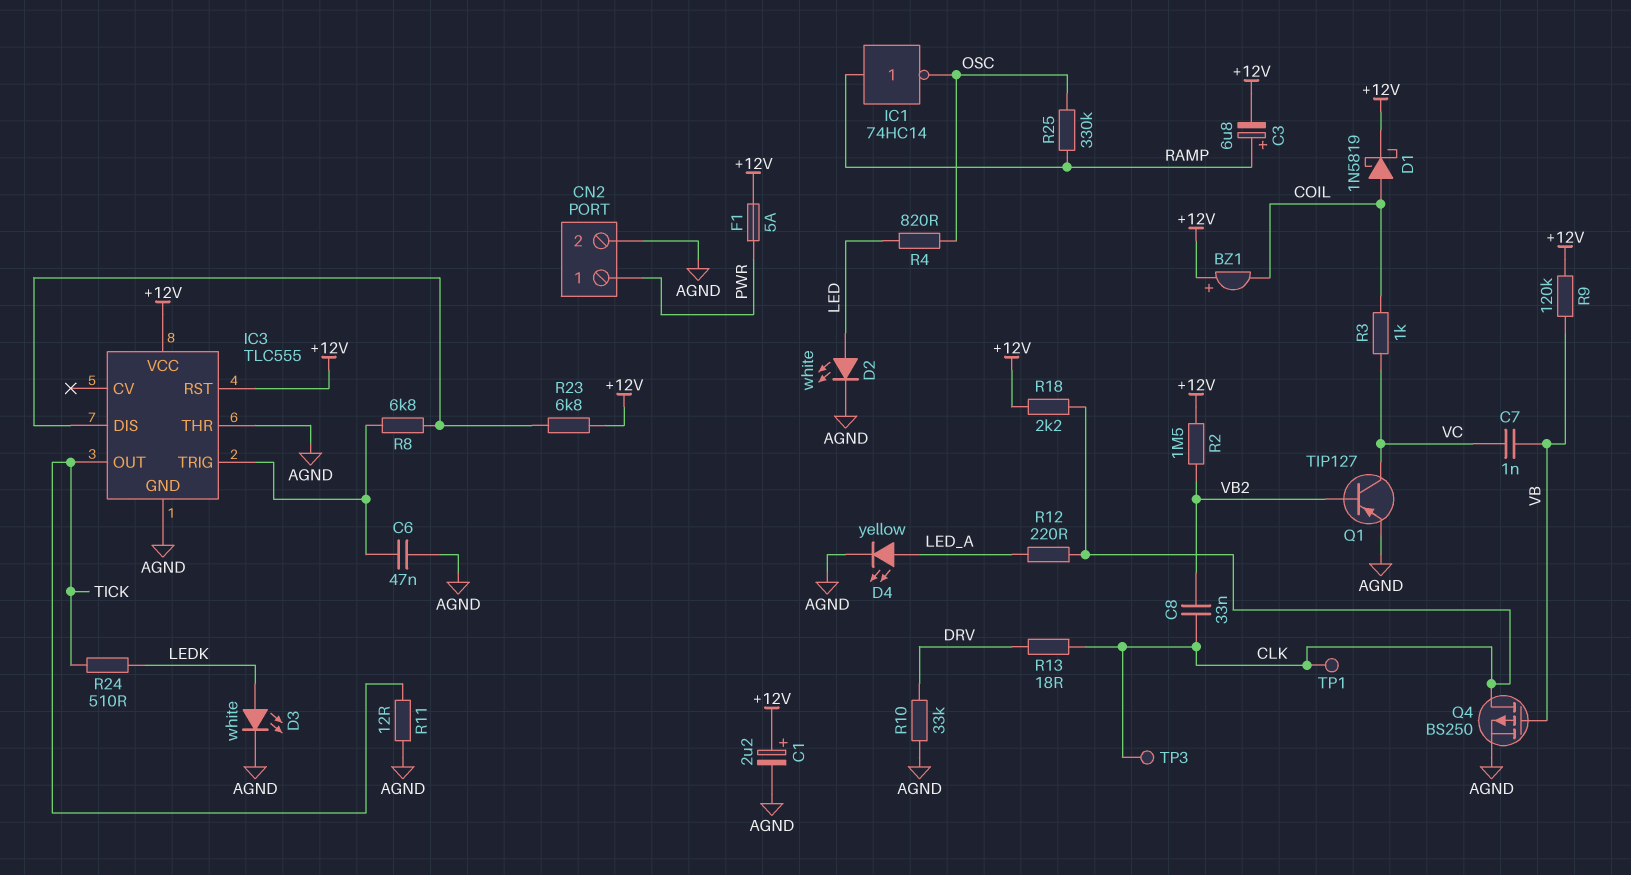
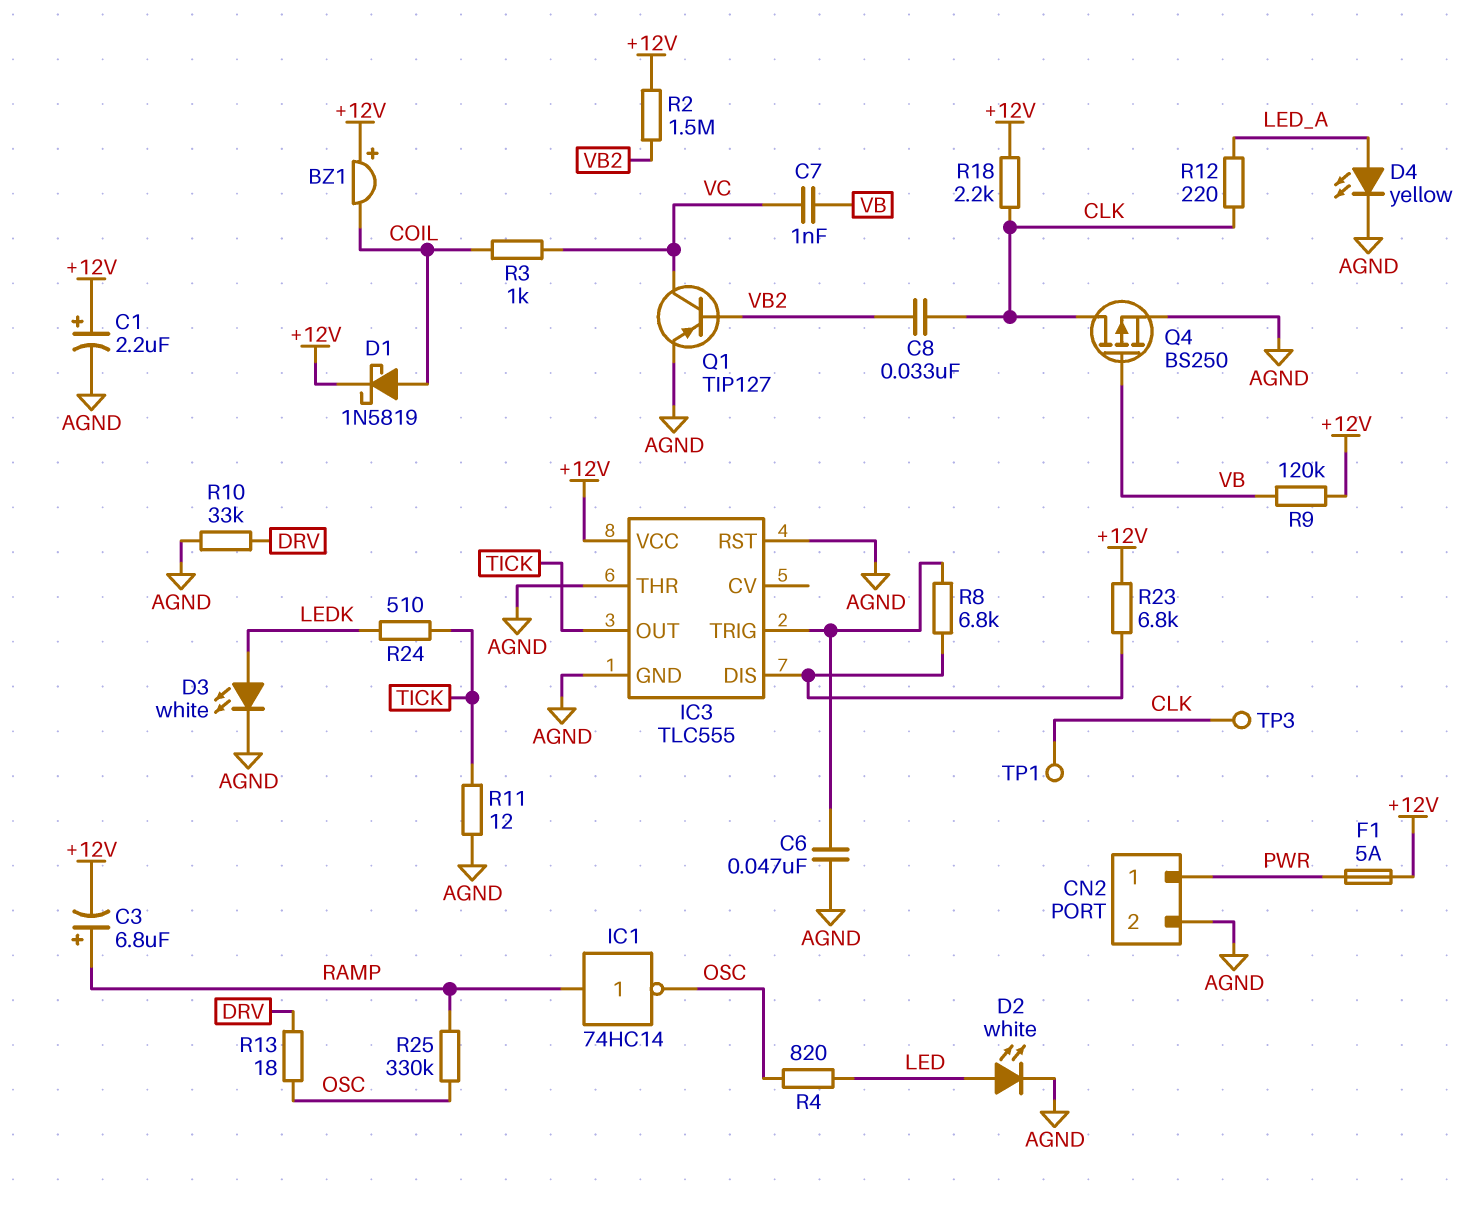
IC3 pin RST: +12V -> AGND
R13: 18 (CLK, DRV) -> 18 (DRV, OSC)

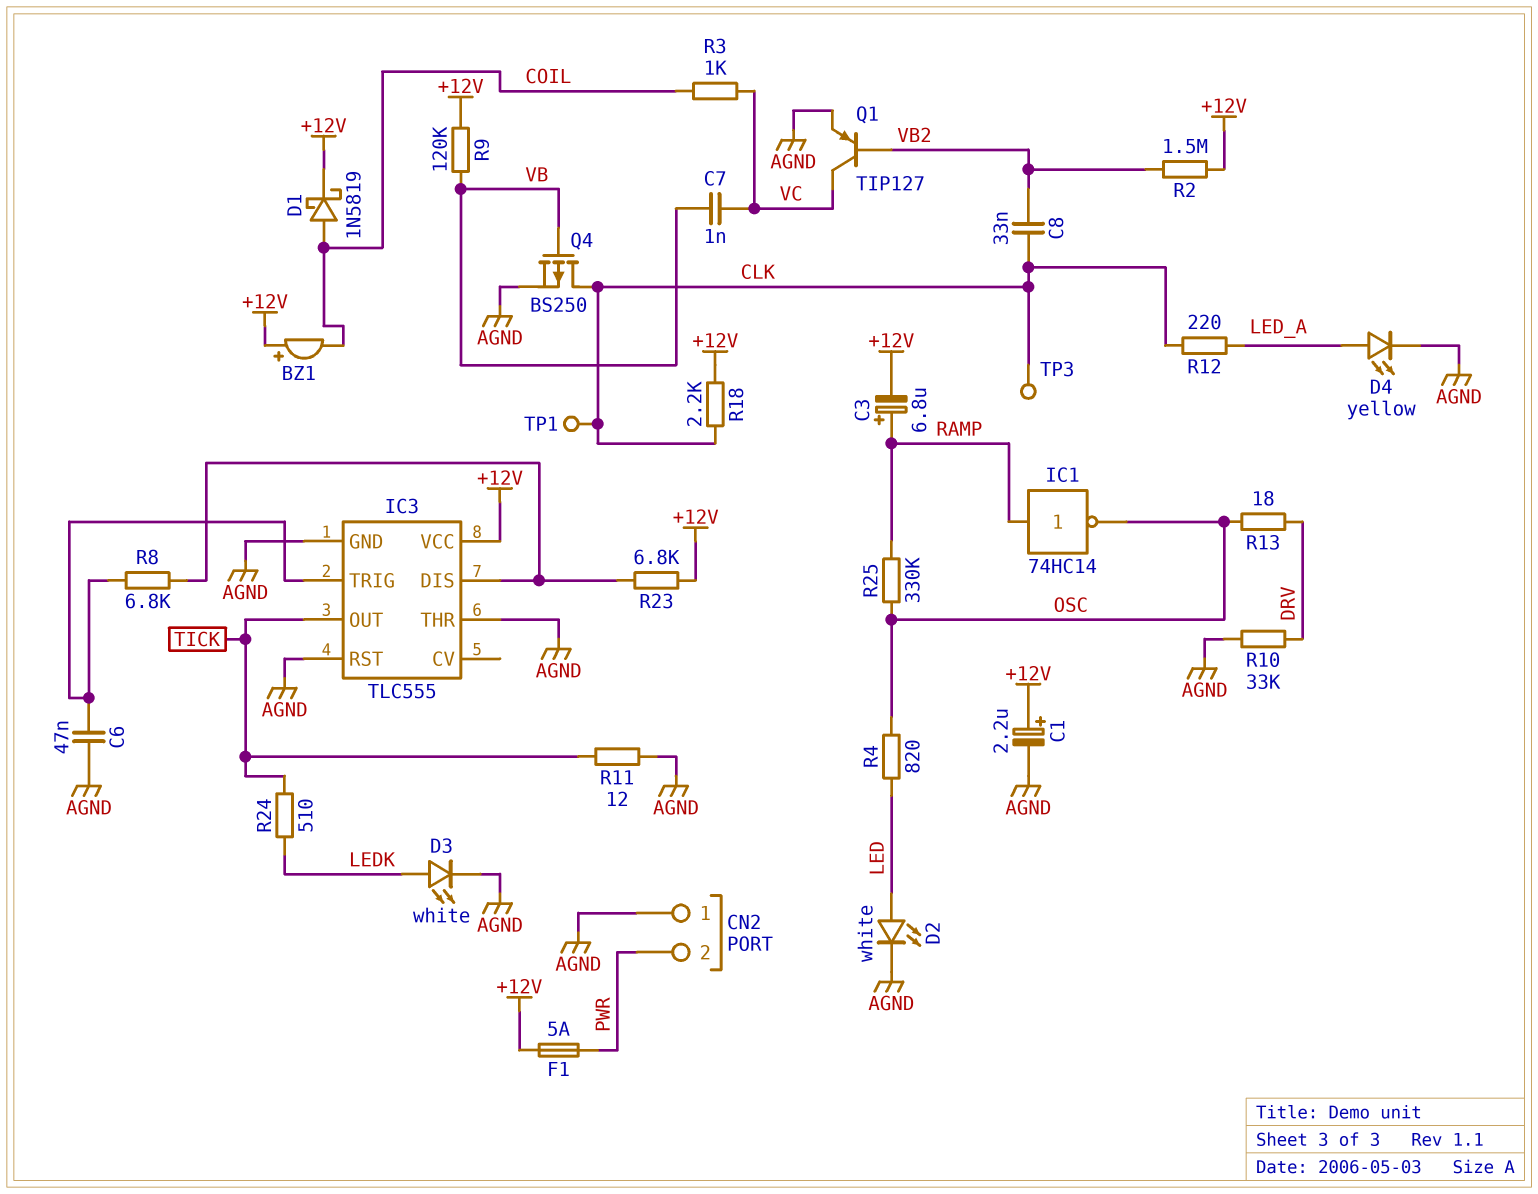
CN2 pin 1: PWR -> AGND
CN2 pin 2: AGND -> PWR

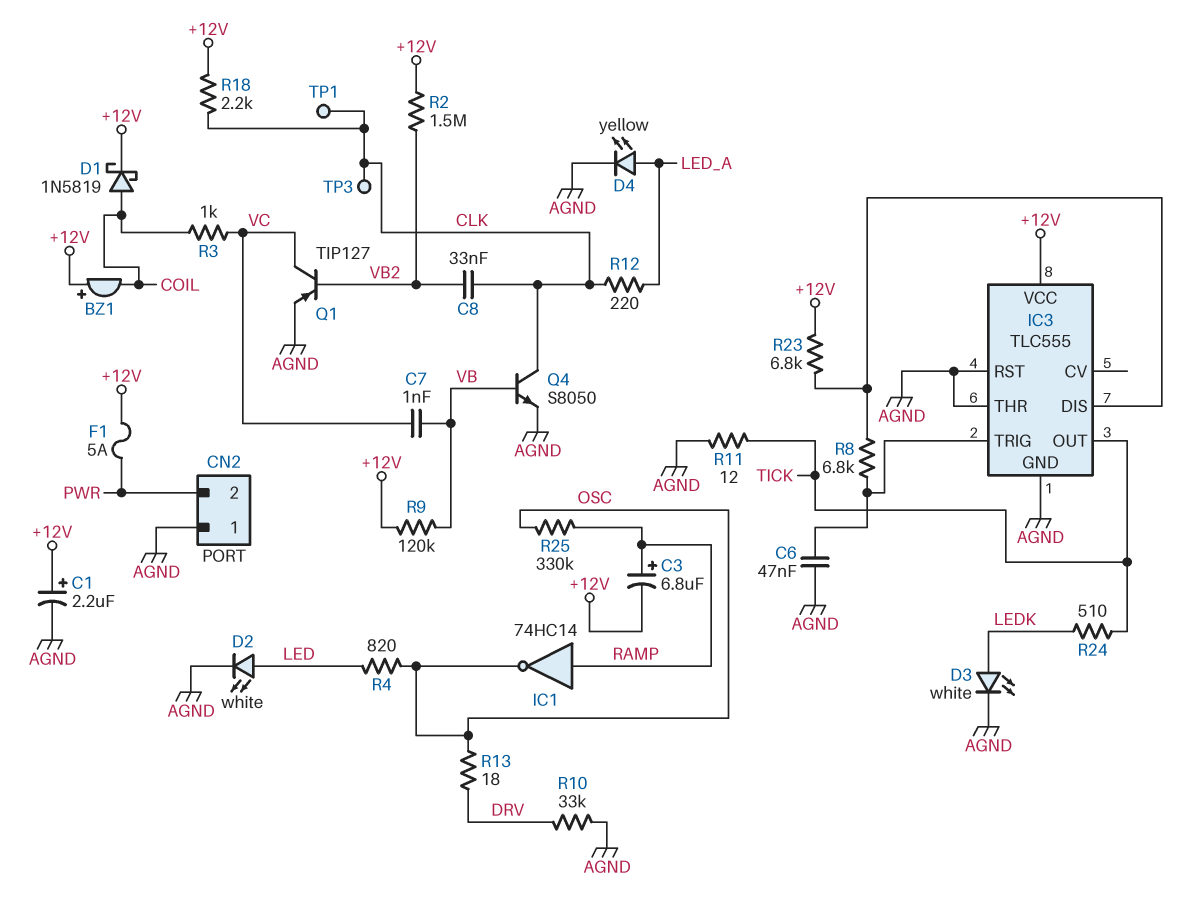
Q4: PMOS BS250 (G VB, D CLK, S AGND) -> NPN S8050 (B VB, C CLK, E AGND)

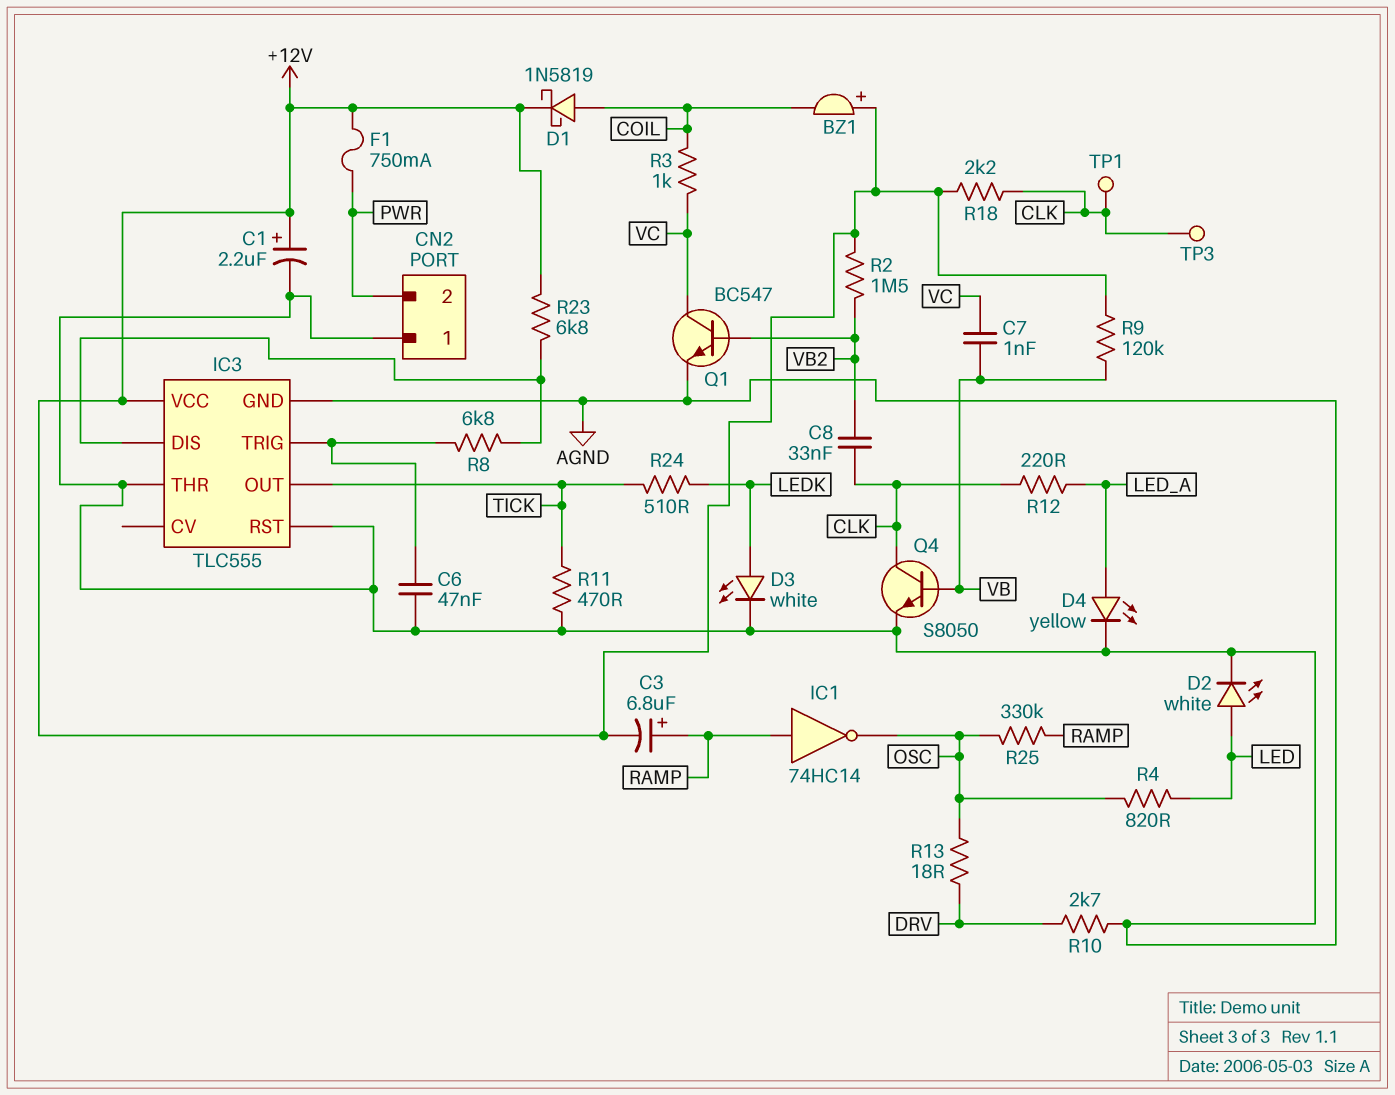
F1: 5A (+12V, PWR) -> 750mA (+12V, PWR)
Q1: PNP TIP127 (B VB2, C VC, E AGND) -> NPN BC547 (B VB2, C VC, E AGND)
R10: 33k (AGND, DRV) -> 2.7k (AGND, DRV)
R11: 12 (AGND, TICK) -> 470 (AGND, TICK)

